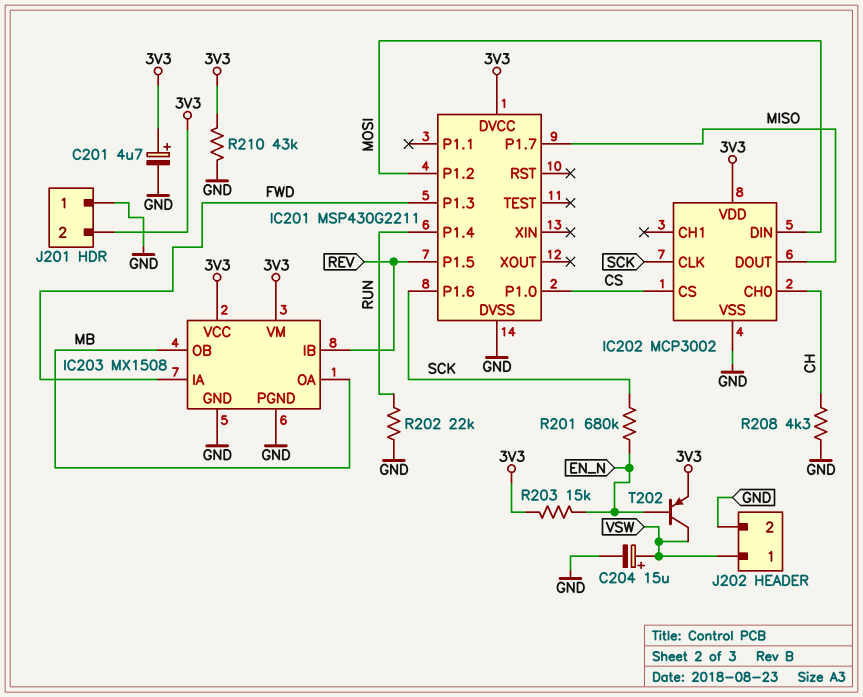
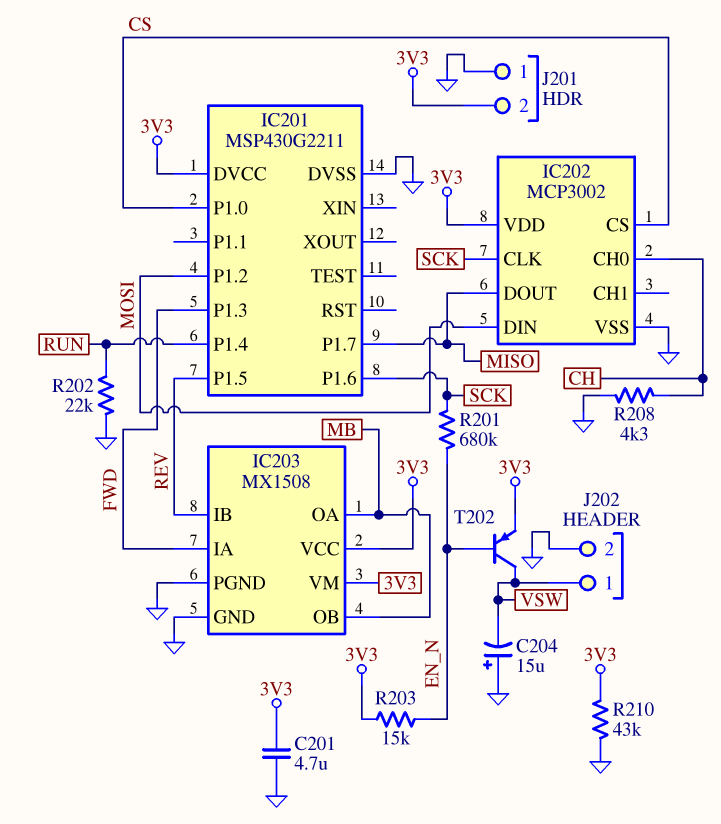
C201: 4.7uF (plus 3V3, minus GND) -> 4.7uF (3V3, GND)
C204: 15uF (plus VSW, minus GND) -> 15uF (plus GND, minus VSW)

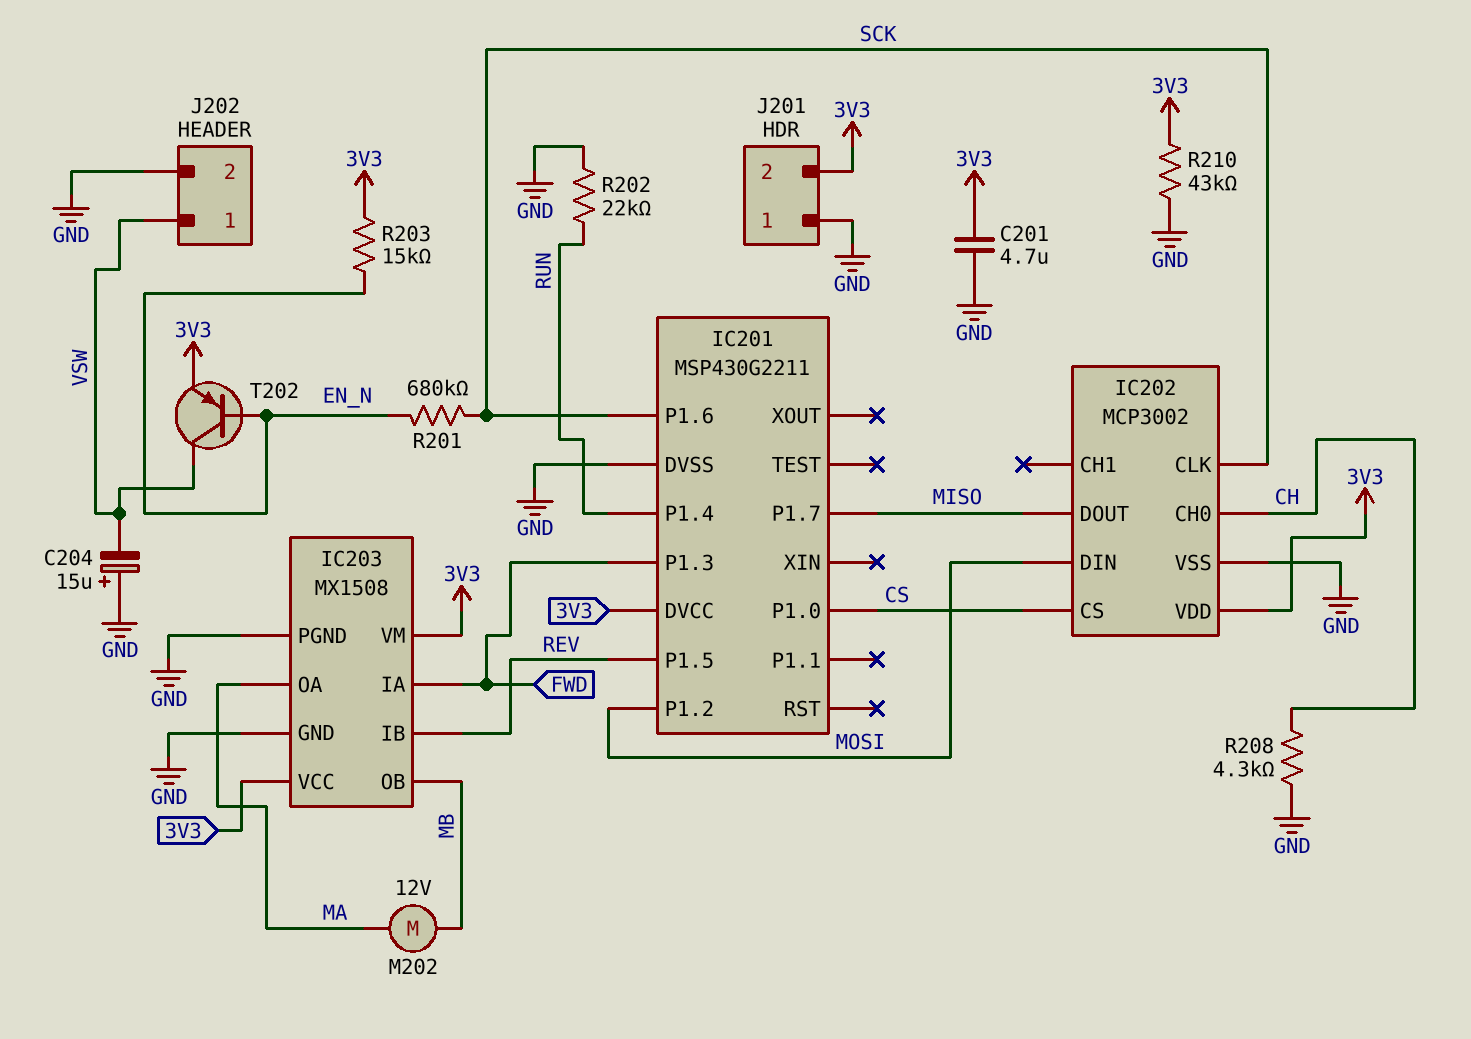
IC203 pin OA: MB -> MA
M202: none -> motor 12V (MA, MB)

